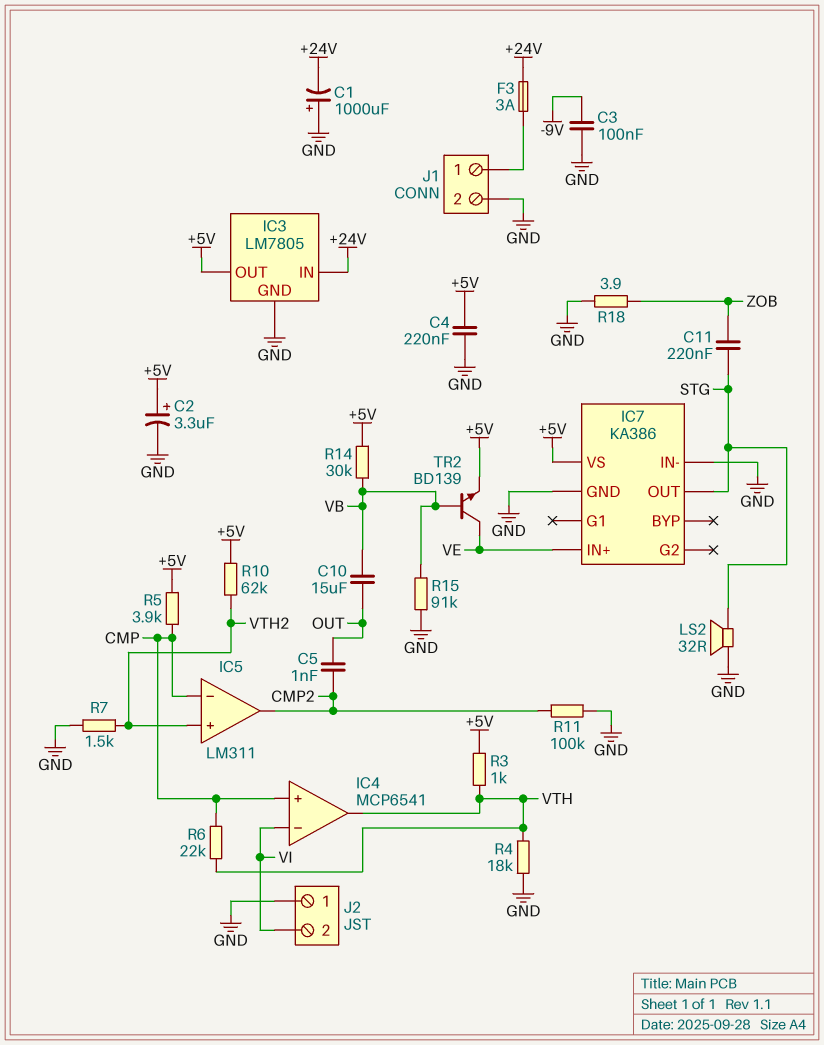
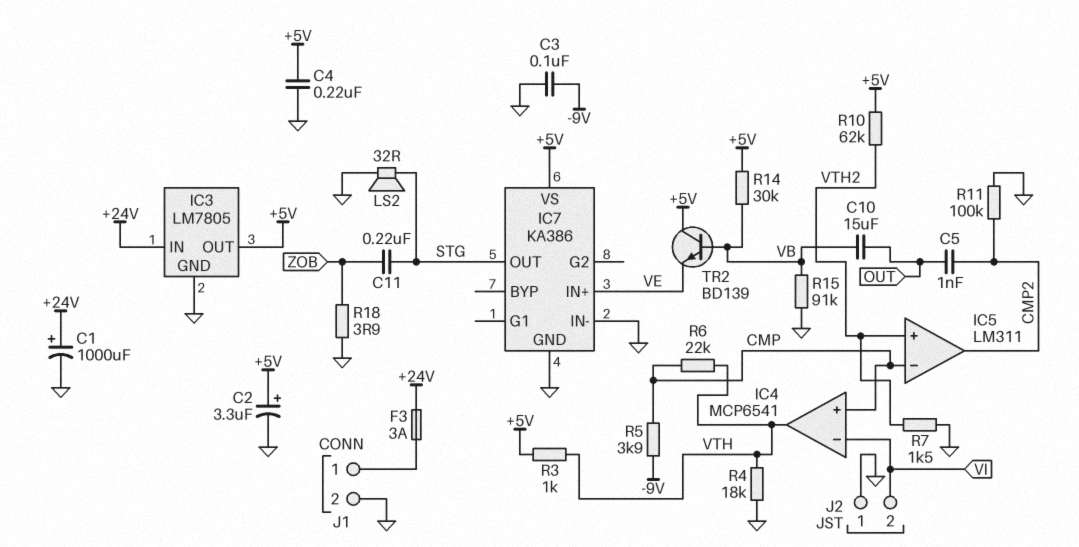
C1: 1000uF (plus GND, minus +24V) -> 1000uF (plus +24V, minus GND)
R5: 3.9k (+5V, CMP) -> 3.9k (-9V, CMP)
TR2: NPN BD139 (B VB, C VE, E +5V) -> NPN BD139 (B VB, C +5V, E VE)

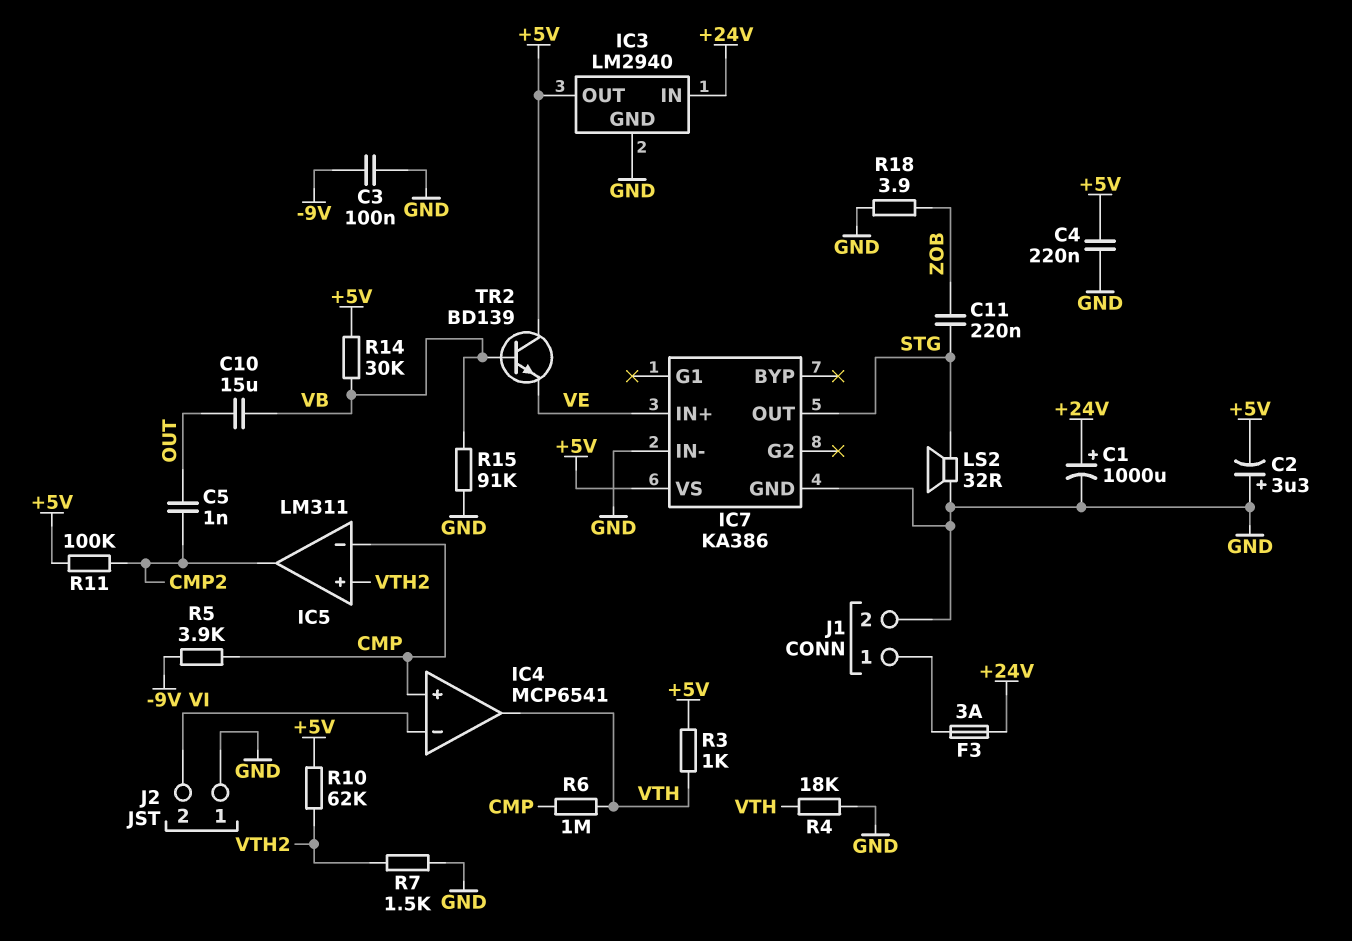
C2: 3.3uF (plus +5V, minus GND) -> 3.3uF (plus GND, minus +5V)
IC3: LM7805 -> LM2940
R6: 22k (CMP, VTH) -> 1M (CMP, VTH)
R11: 100k (CMP2, GND) -> 100k (+5V, CMP2)

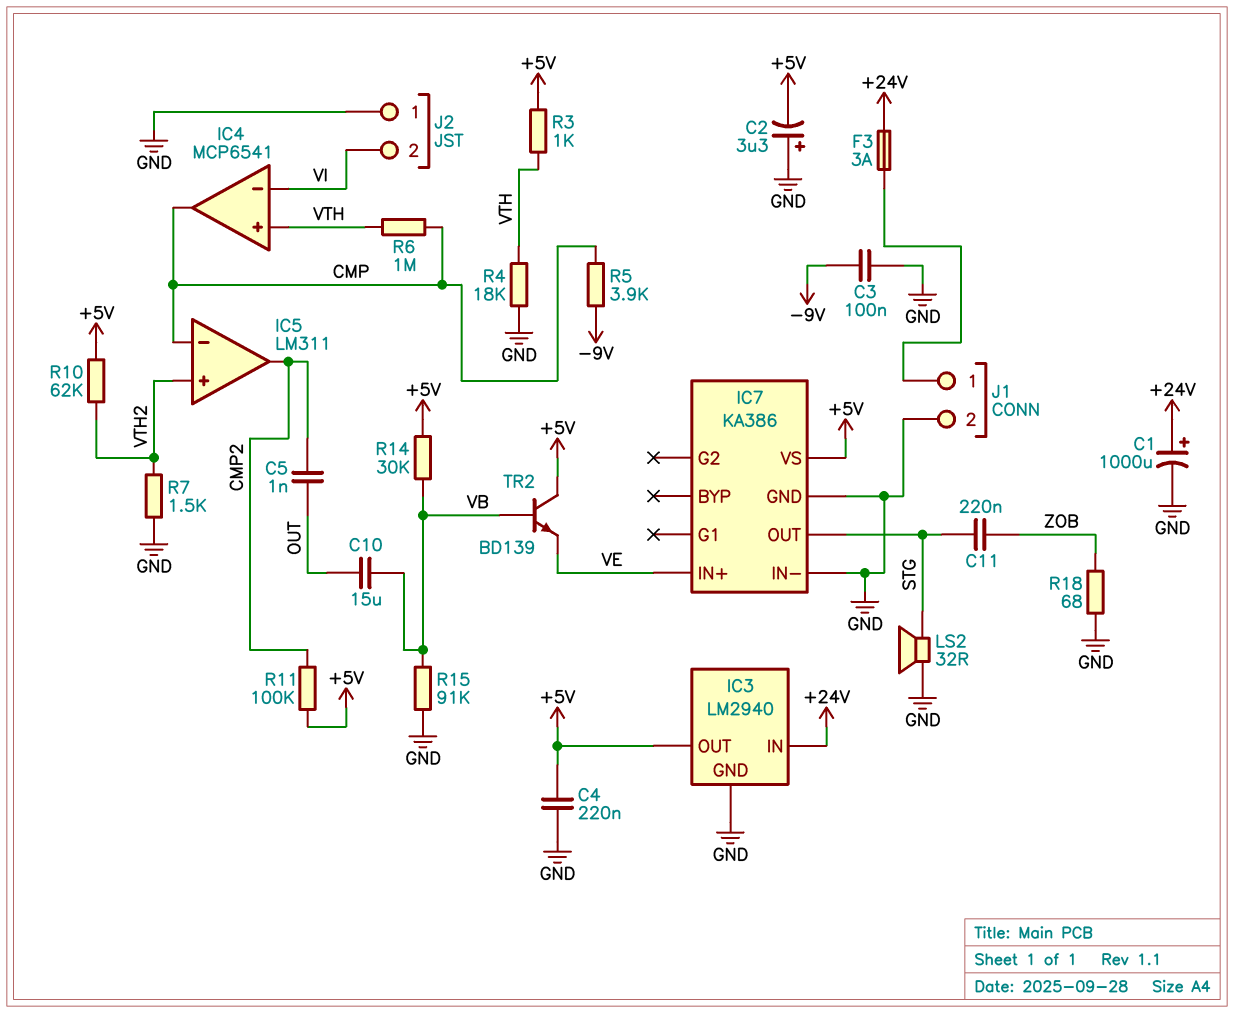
IC4 pin in+: CMP -> VTH
IC4 pin out: VTH -> CMP
R18: 3.9 (GND, ZOB) -> 68 (GND, ZOB)

